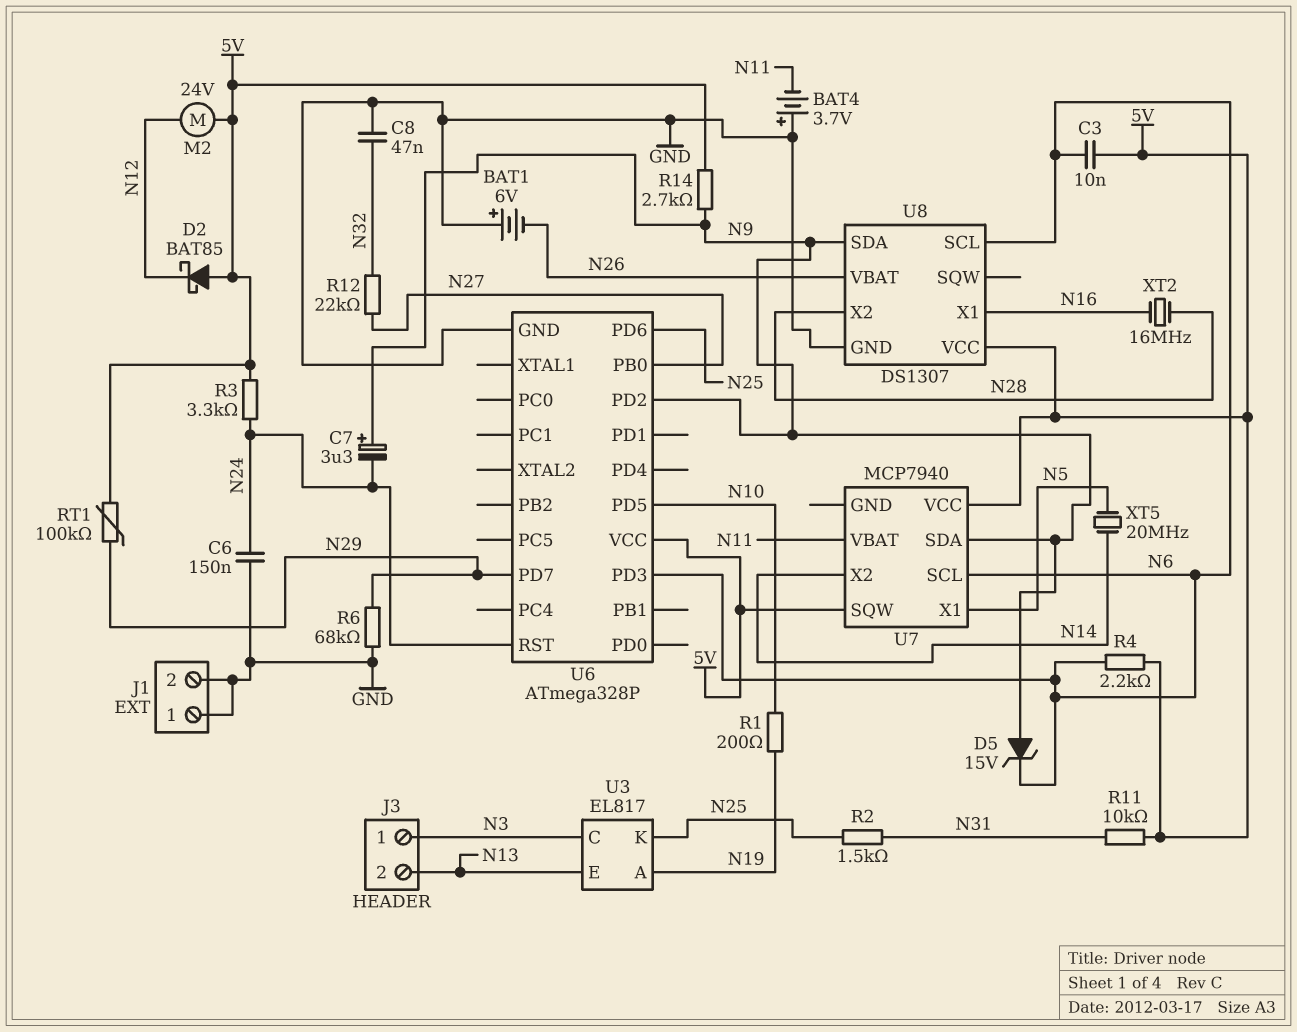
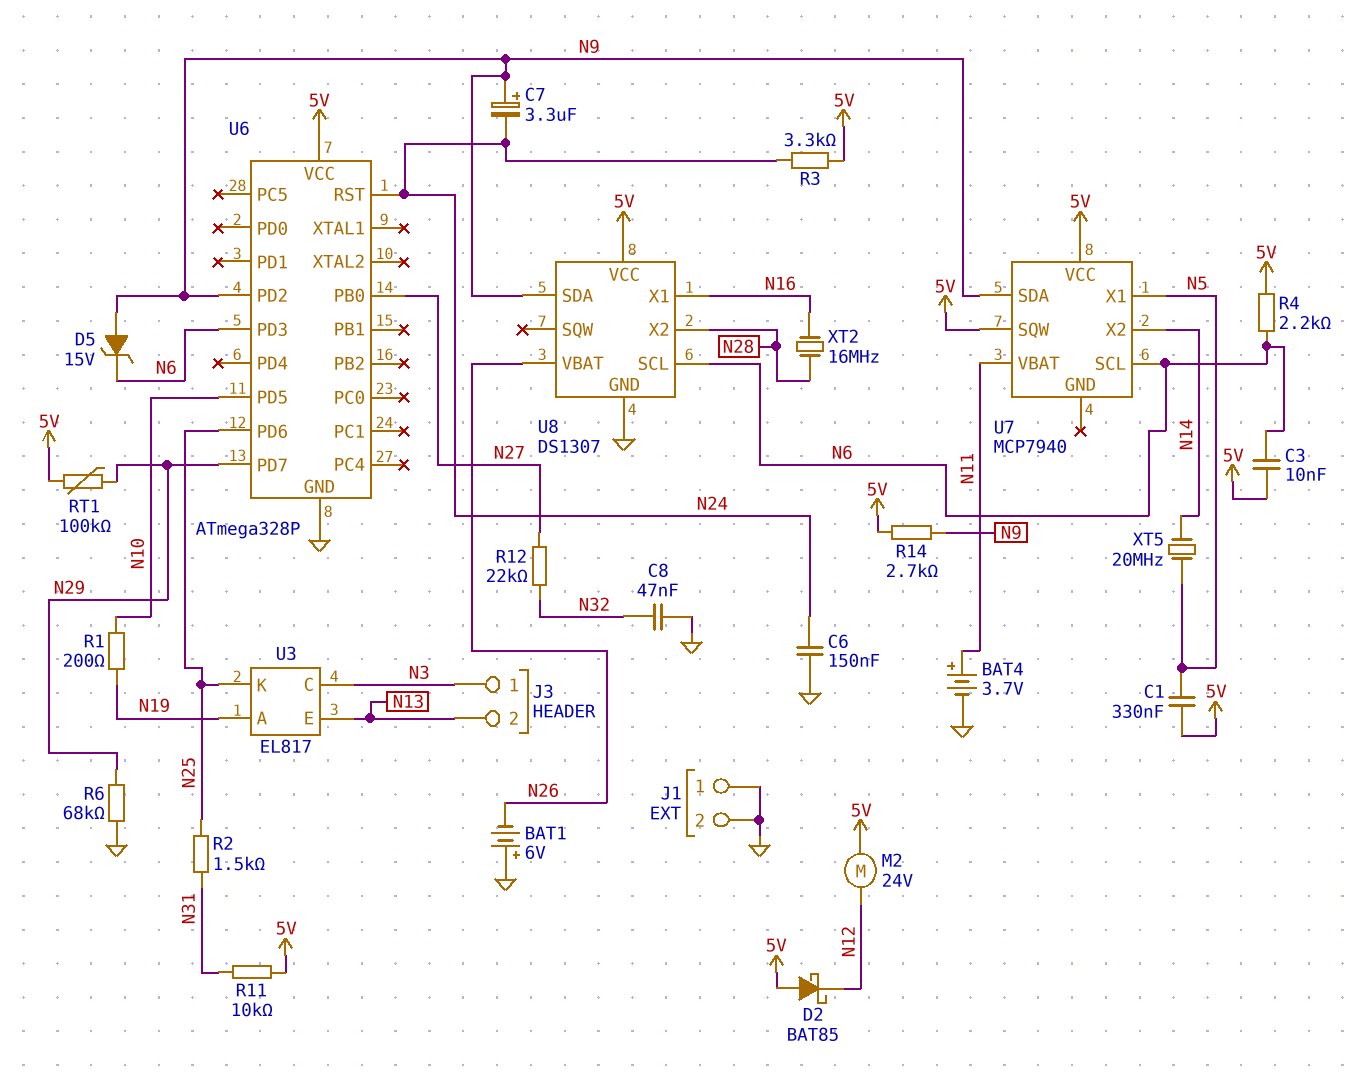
BAT4: 3.7V (plus GND, minus N11) -> 3.7V (plus N11, minus GND)
C1: none -> 330nF (5V, N5)

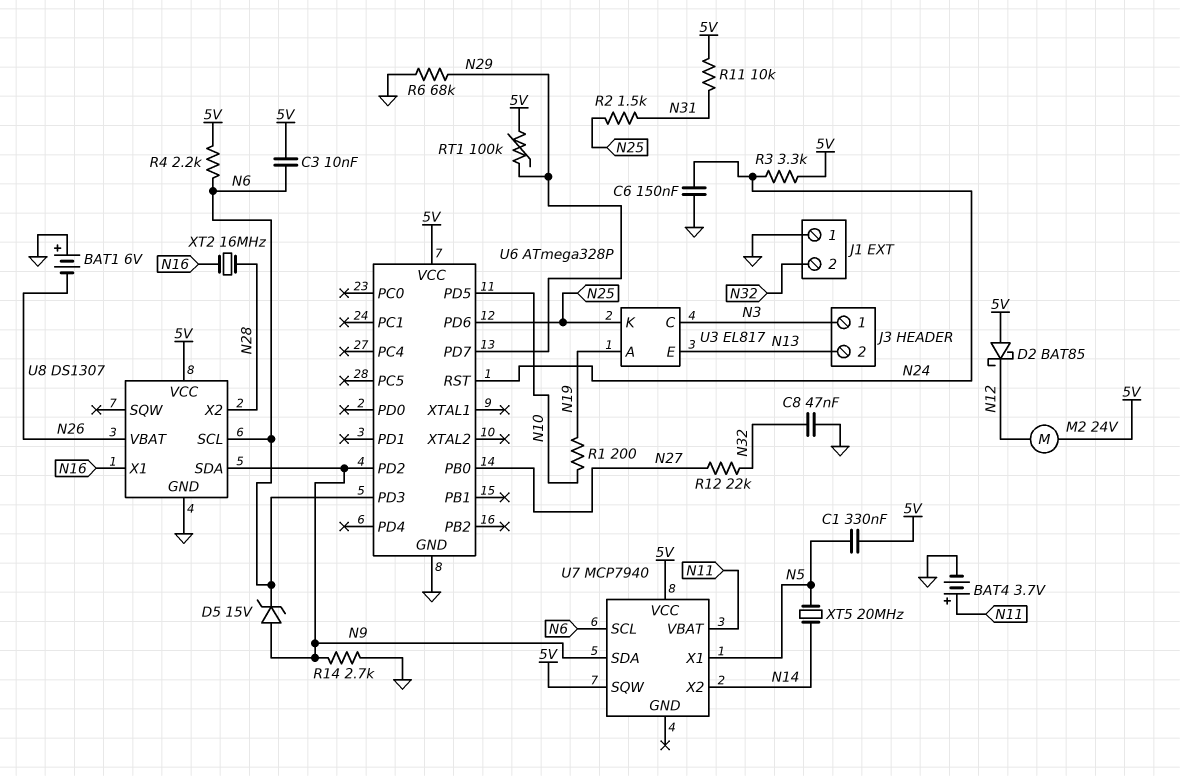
C7: 3.3uF (plus N9, minus N24) -> none
J1 pin 2: GND -> N32
R14: 2.7k (5V, N9) -> 2.7k (GND, N9)

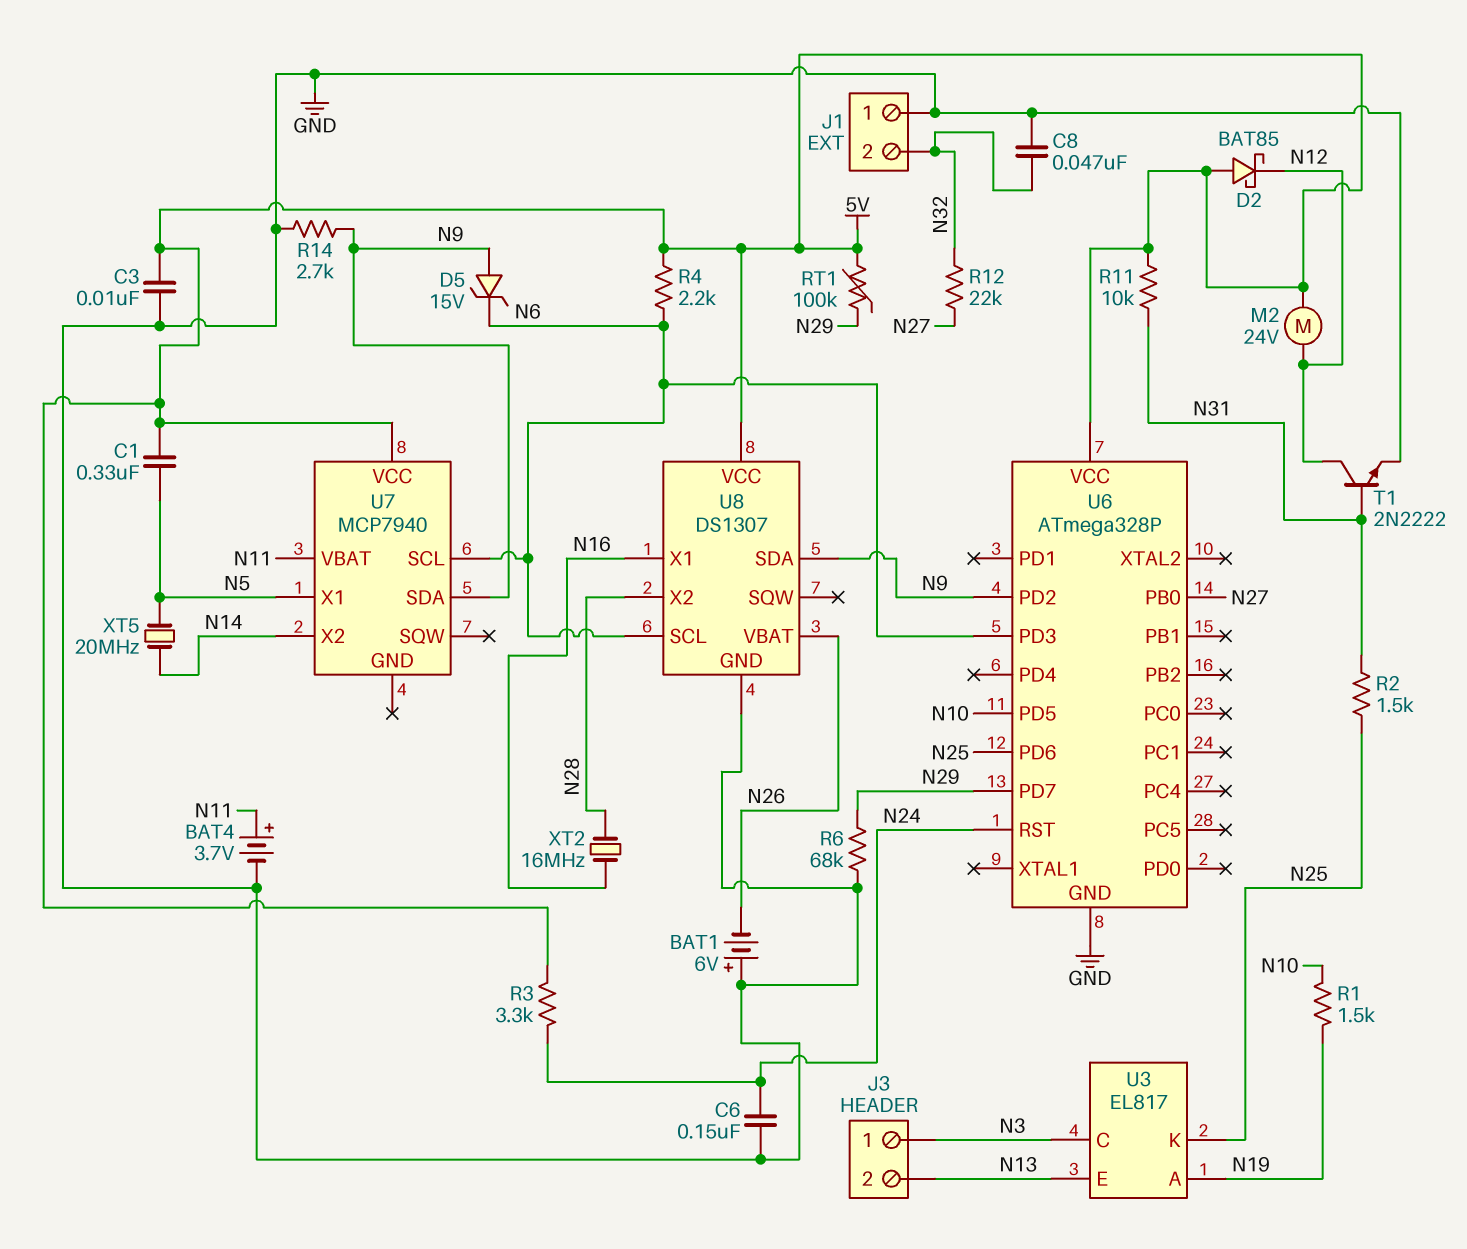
C3: 10nF (5V, N6) -> 10nF (5V, GND)
R1: 200 (N10, N19) -> 1.5k (N10, N19)
T1: none -> NPN 2N2222 (B N31, C N12, E GND)
U7 pin SQW: 5V -> none

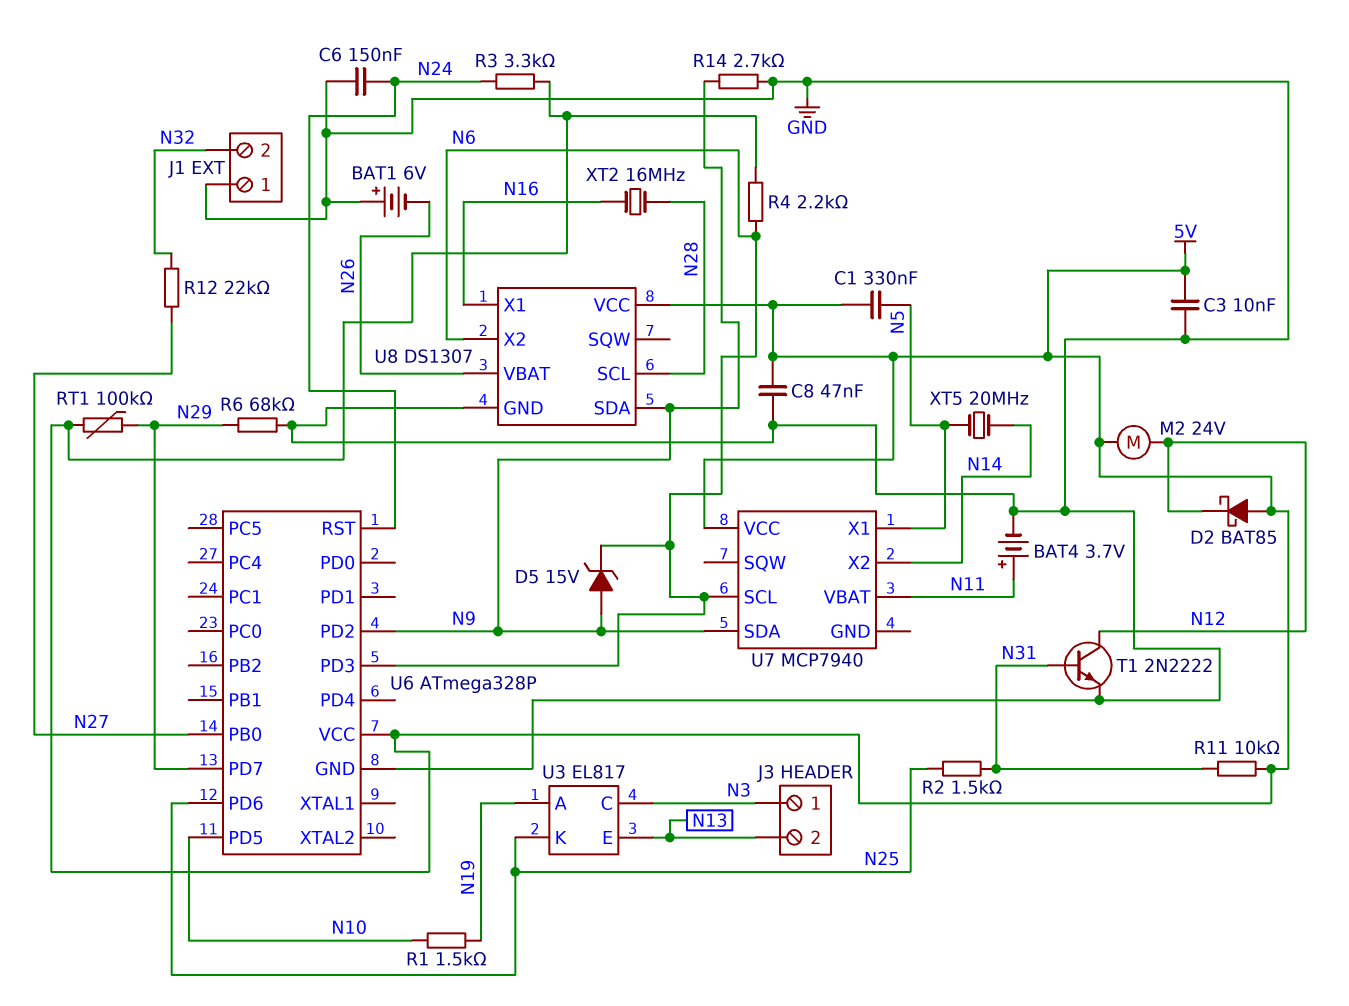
C8: 47nF (GND, N32) -> 47nF (5V, GND)
U8 pin SCL: N6 -> N28
U8 pin X2: N28 -> N6

